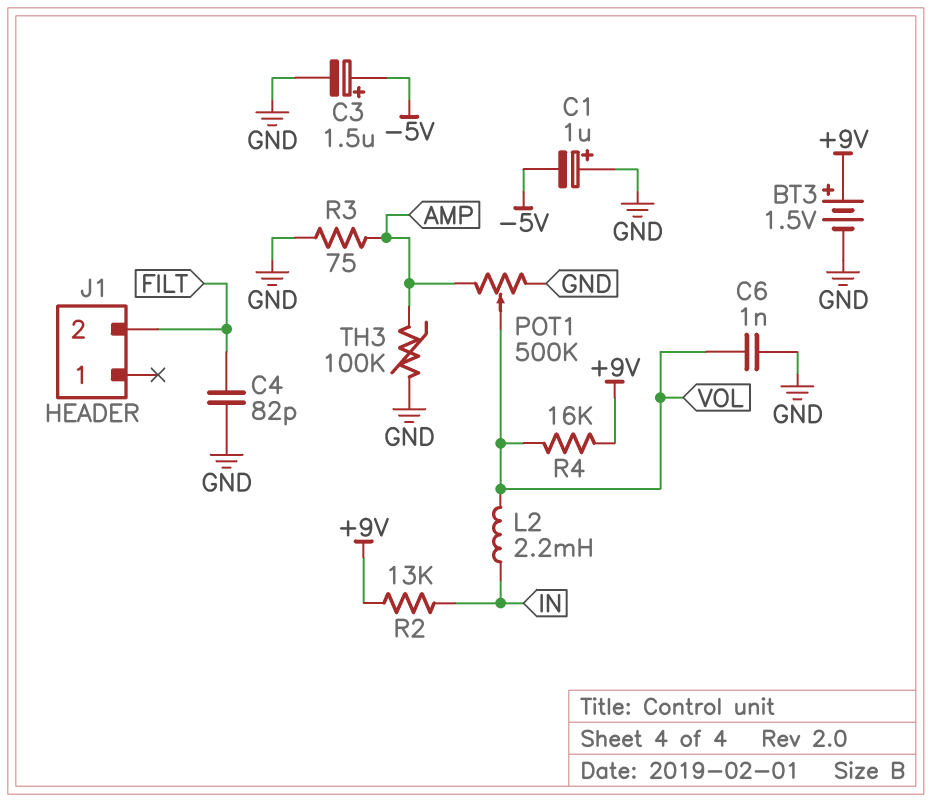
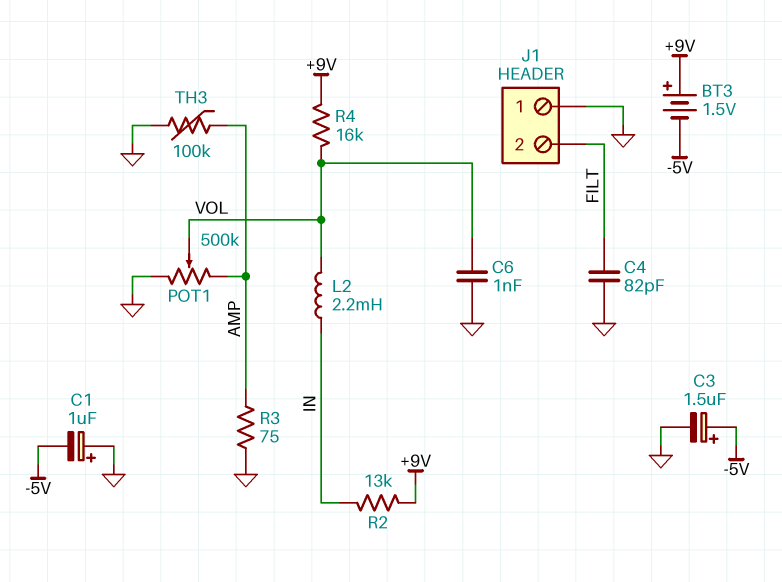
BT3: 1.5V (plus +9V, minus GND) -> 1.5V (plus +9V, minus -5V)
J1 pin 1: none -> GND

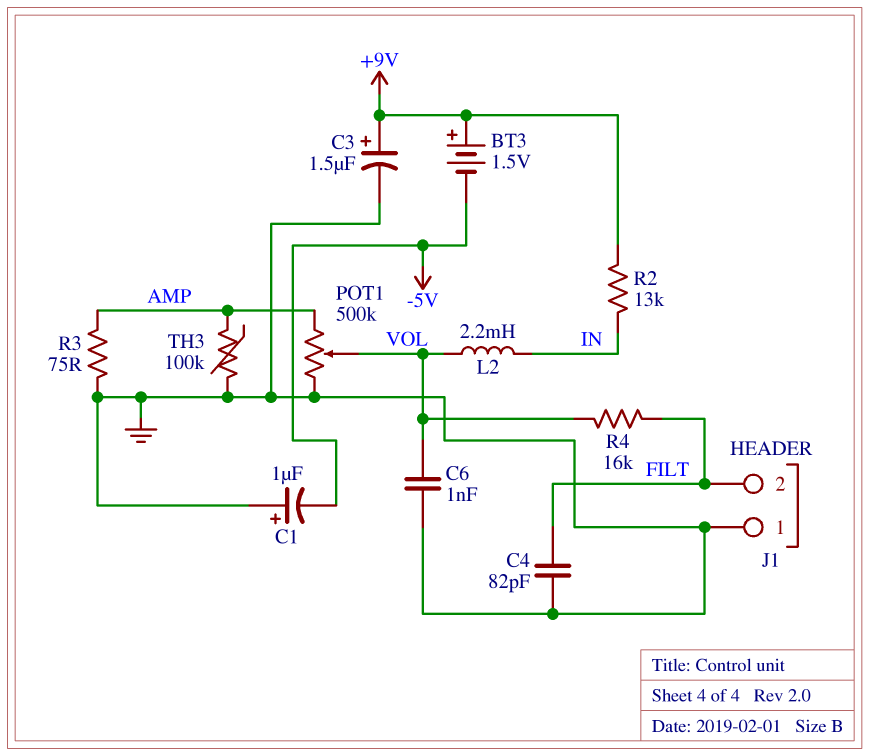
C3: 1.5uF (plus -5V, minus GND) -> 1.5uF (plus +9V, minus GND)
R4: 16k (+9V, VOL) -> 16k (FILT, VOL)

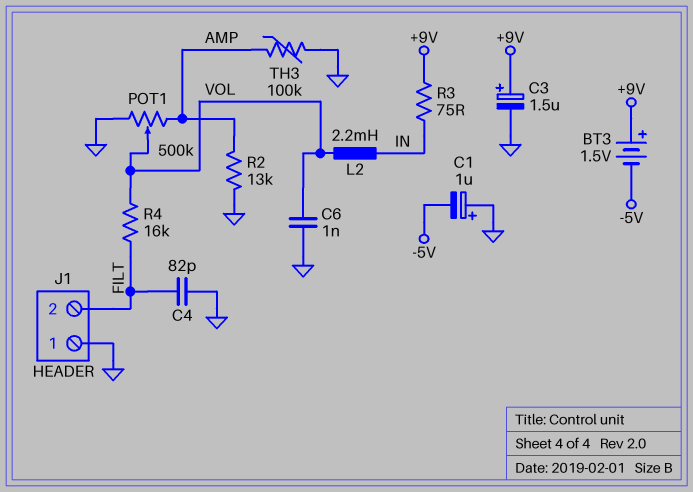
R2: 13k (+9V, IN) -> 13k (AMP, GND)
R3: 75 (AMP, GND) -> 75 (+9V, IN)

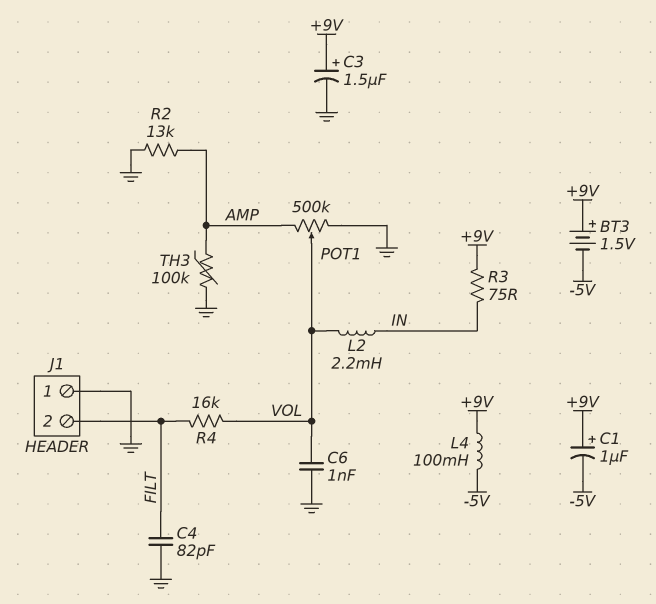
C1: 1uF (plus GND, minus -5V) -> 1uF (plus +9V, minus -5V)
L4: none -> 100mH (+9V, -5V)

